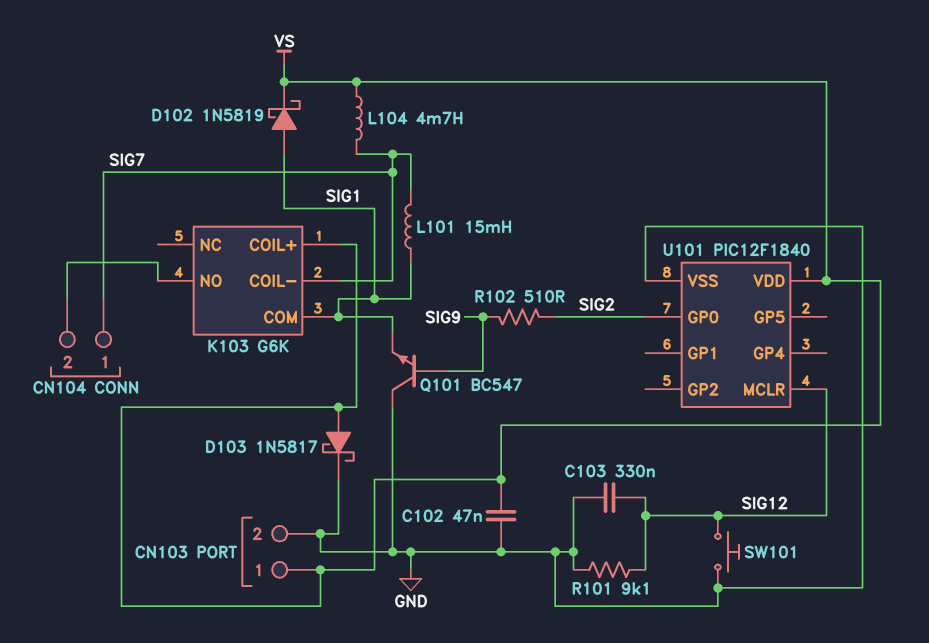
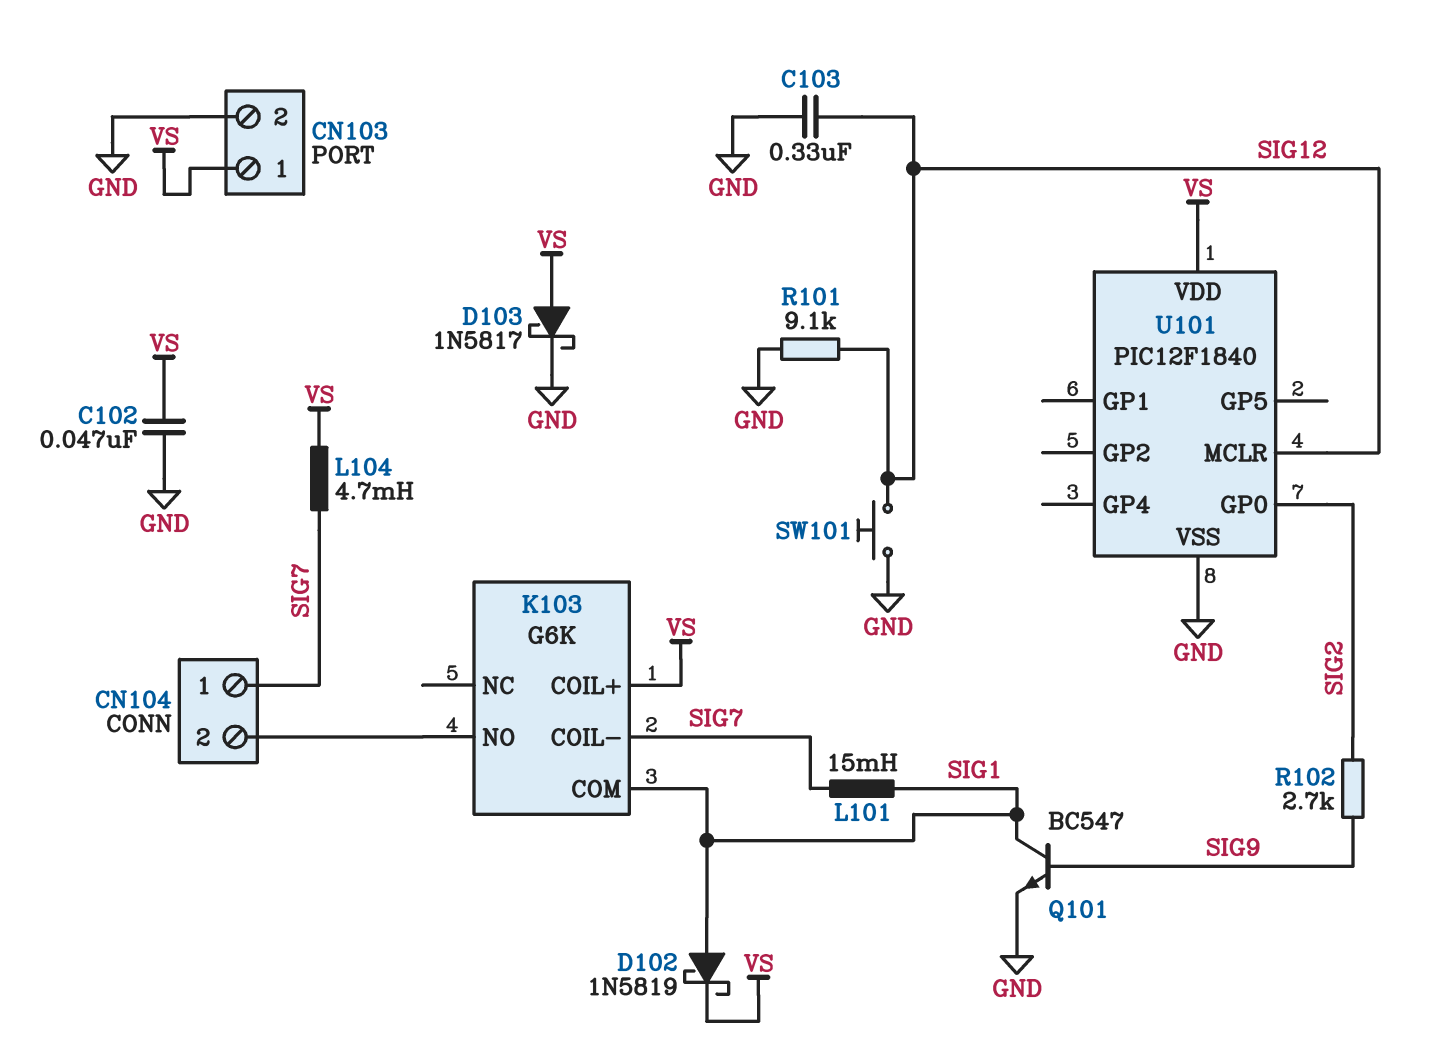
Q101: NPN BC547 (B SIG9, C GND, E SIG1) -> NPN BC547 (B SIG9, C SIG1, E GND)
R102: 510 (SIG2, SIG9) -> 2.7k (SIG2, SIG9)

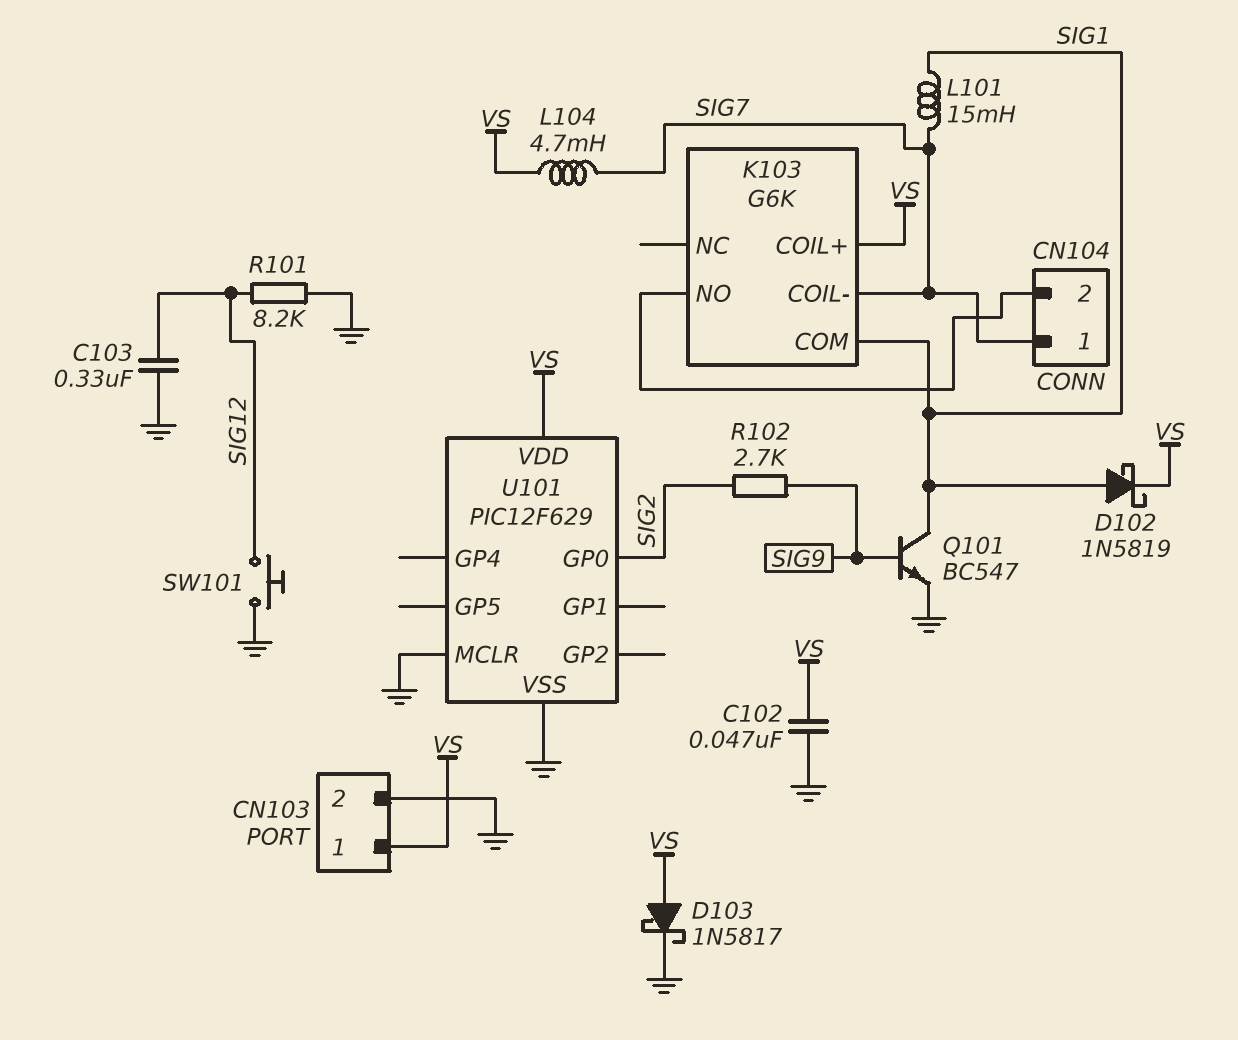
R101: 9.1k (GND, SIG12) -> 8.2k (GND, SIG12)
U101: PIC12F1840 -> PIC12F629
U101 pin MCLR: SIG12 -> GND

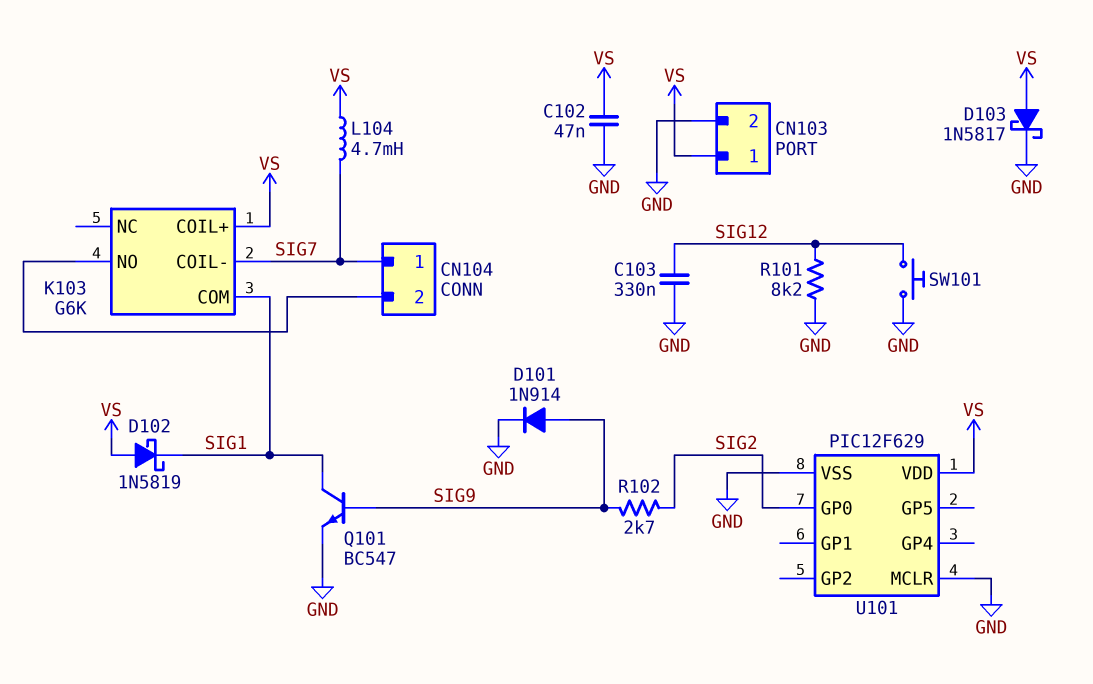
D101: none -> diode 1N914 (A SIG9, K GND)
D102: schottky 1N5819 (A SIG1, K VS) -> schottky 1N5819 (A VS, K SIG1)
L101: 15mH (SIG1, SIG7) -> none

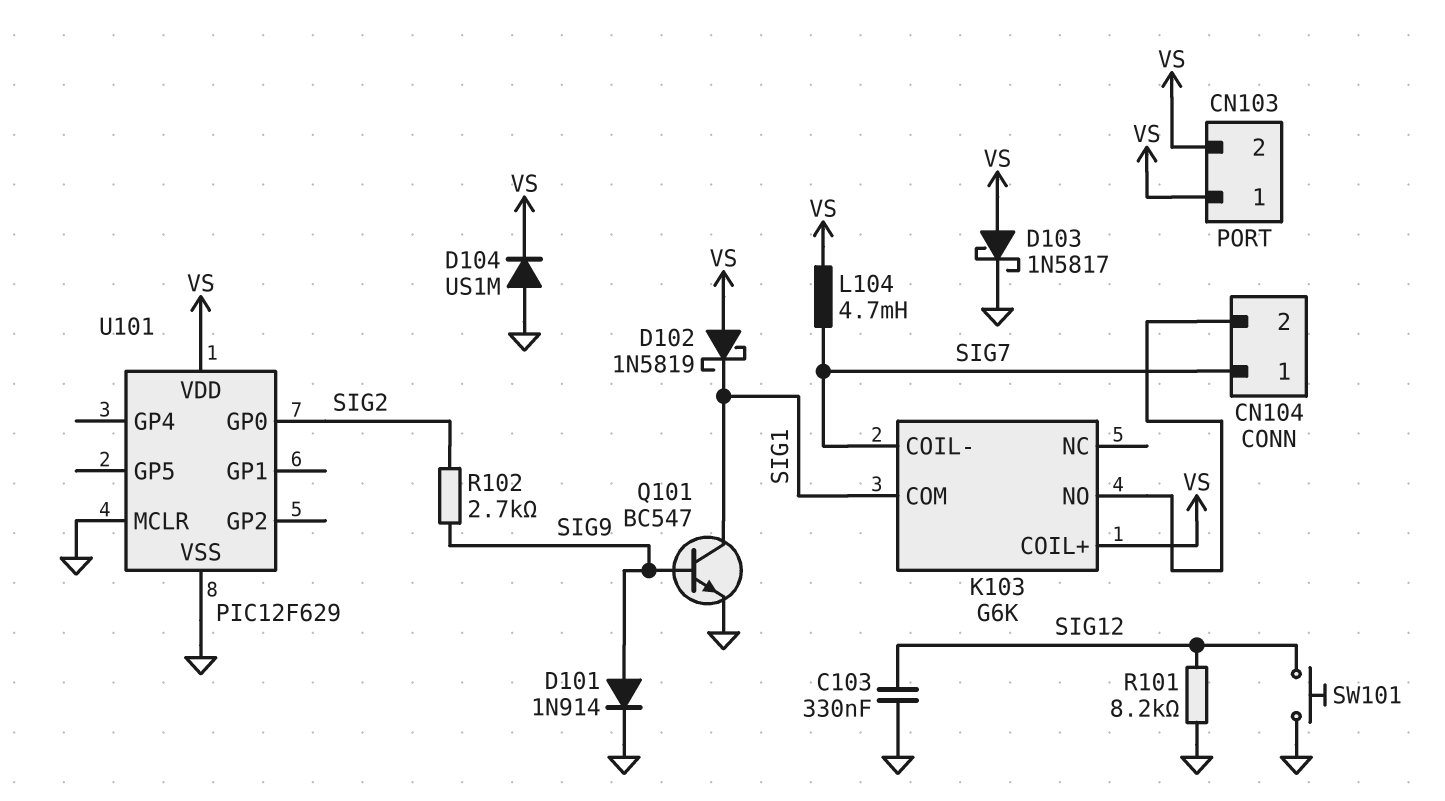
C102: 47nF (GND, VS) -> none
CN103 pin 2: GND -> VS
D104: none -> diode US1M (A GND, K VS)

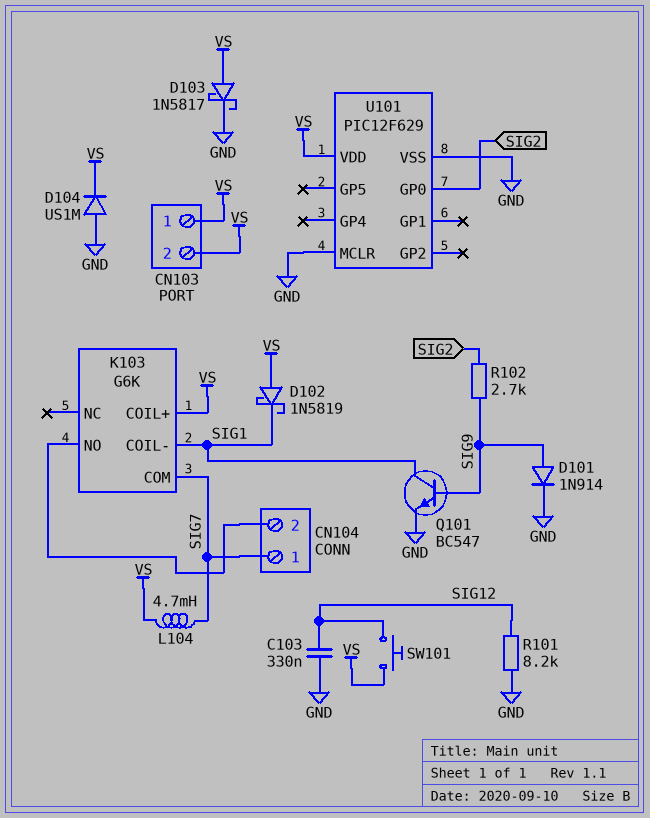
K103 pin COIL-: SIG7 -> SIG1
K103 pin COM: SIG1 -> SIG7
SW101: button (GND, SIG12) -> button (SIG12, VS)

